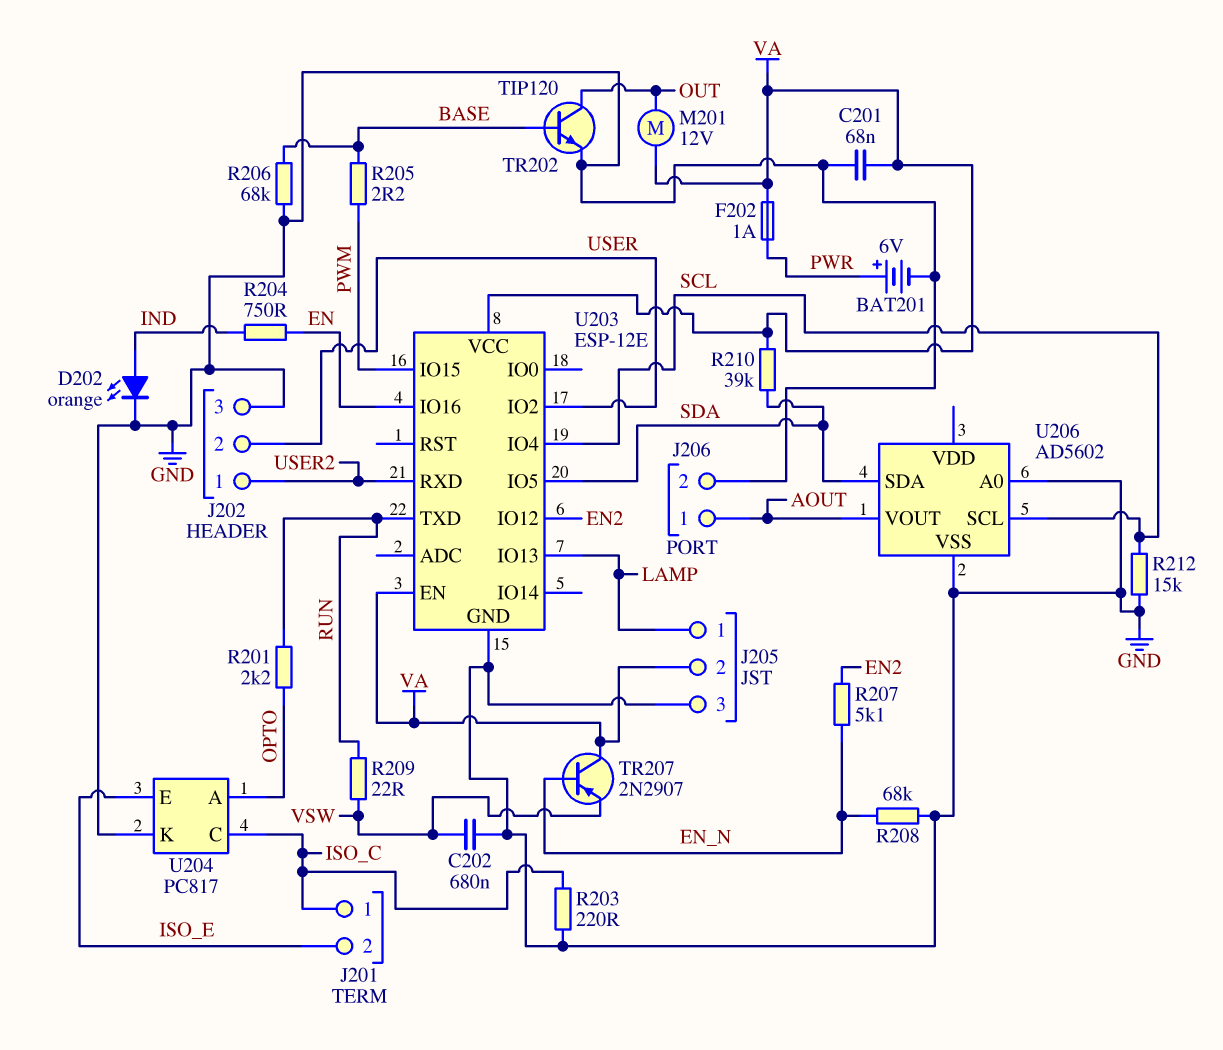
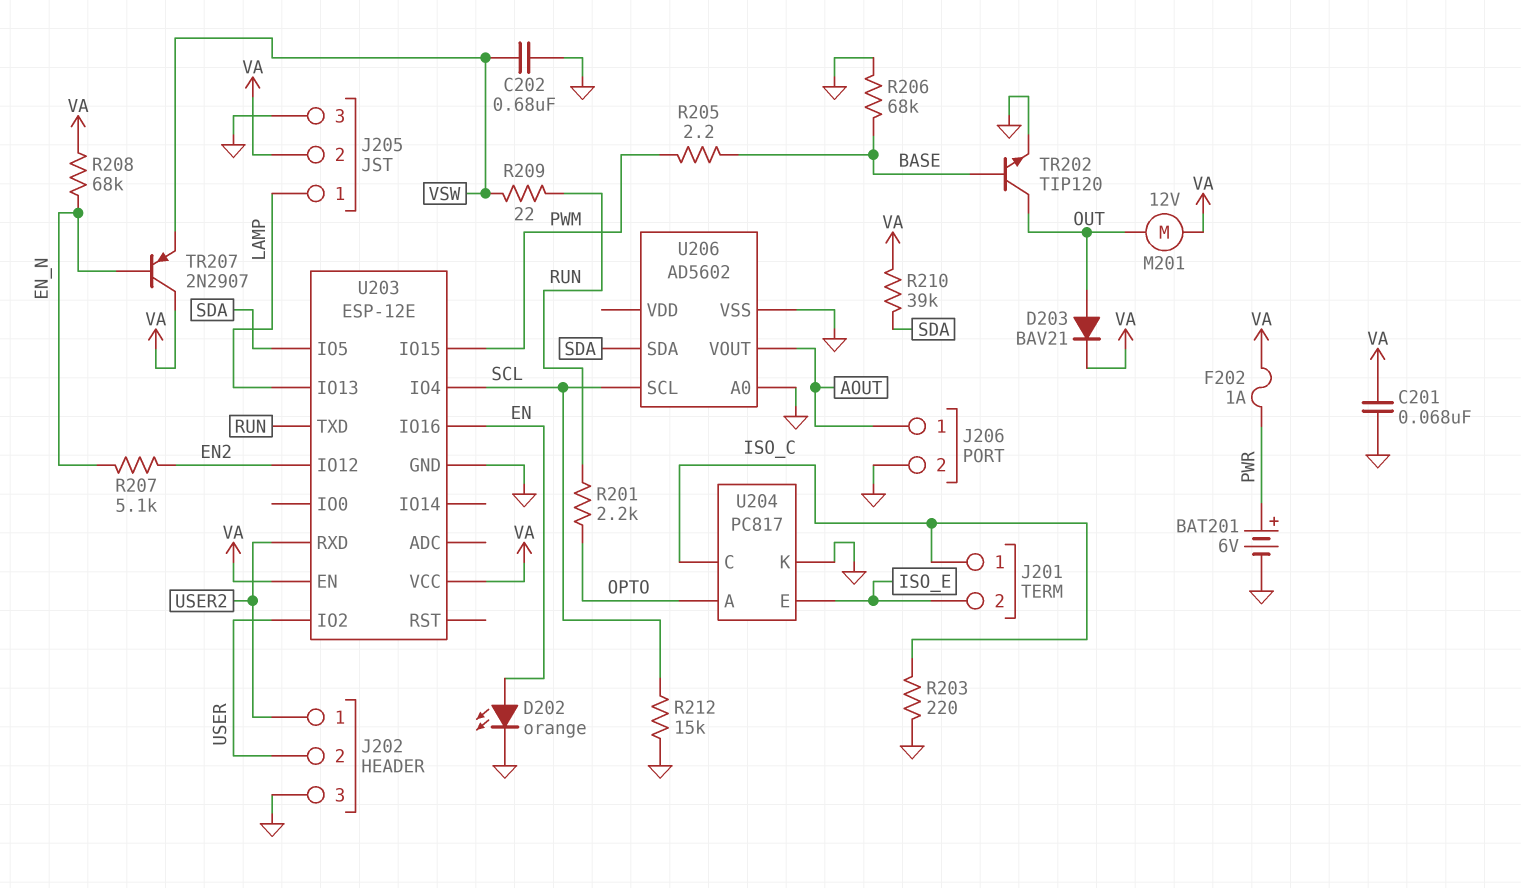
D202: LED orange (A IND, K GND) -> LED orange (A EN, K GND)
D203: none -> diode BAV21 (A OUT, K VA)
R204: 750 (EN, IND) -> none
R208: 68k (EN_N, GND) -> 68k (EN_N, VA)

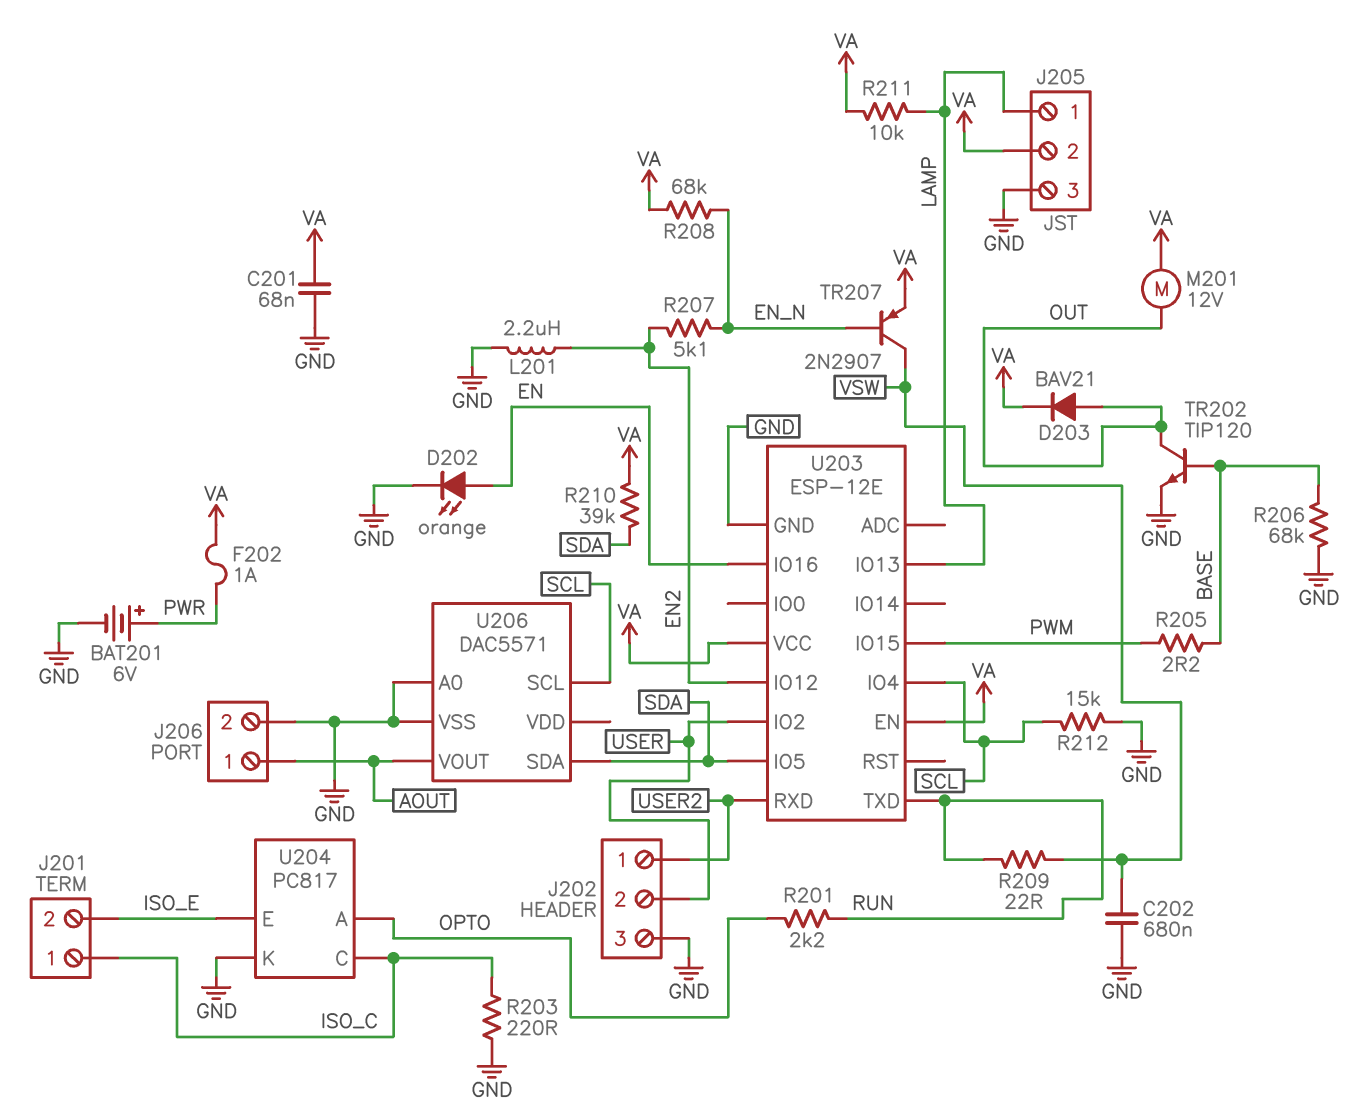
L201: none -> 2.2uH (EN2, GND)
R211: none -> 10k (LAMP, VA)
TR207: PNP 2N2907 (B EN_N, C VA, E VSW) -> PNP 2N2907 (B EN_N, C VSW, E VA)
U206: AD5602 -> DAC5571

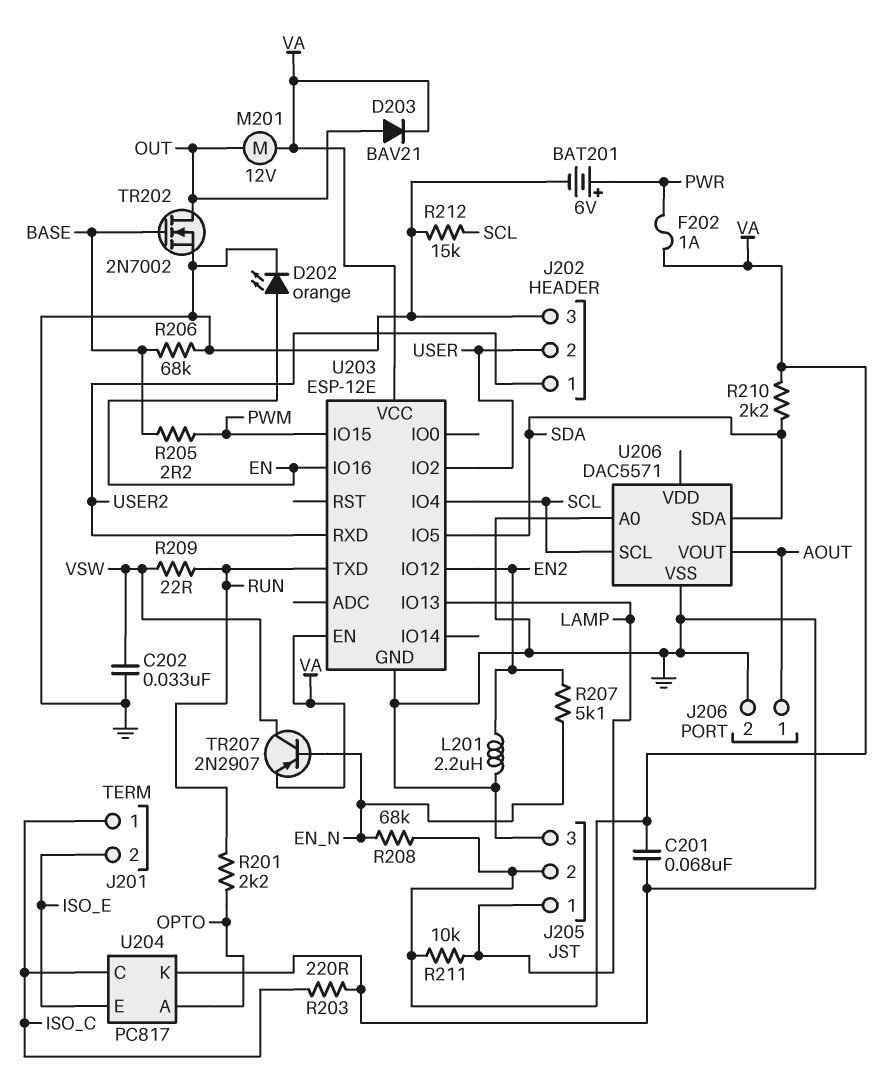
C202: 680nF (GND, VSW) -> 33nF (GND, VSW)
R210: 39k (SDA, VA) -> 2.2k (SDA, VA)
TR202: NPN TIP120 (B BASE, C OUT, E GND) -> NMOS 2N7002 (G BASE, D OUT, S GND)

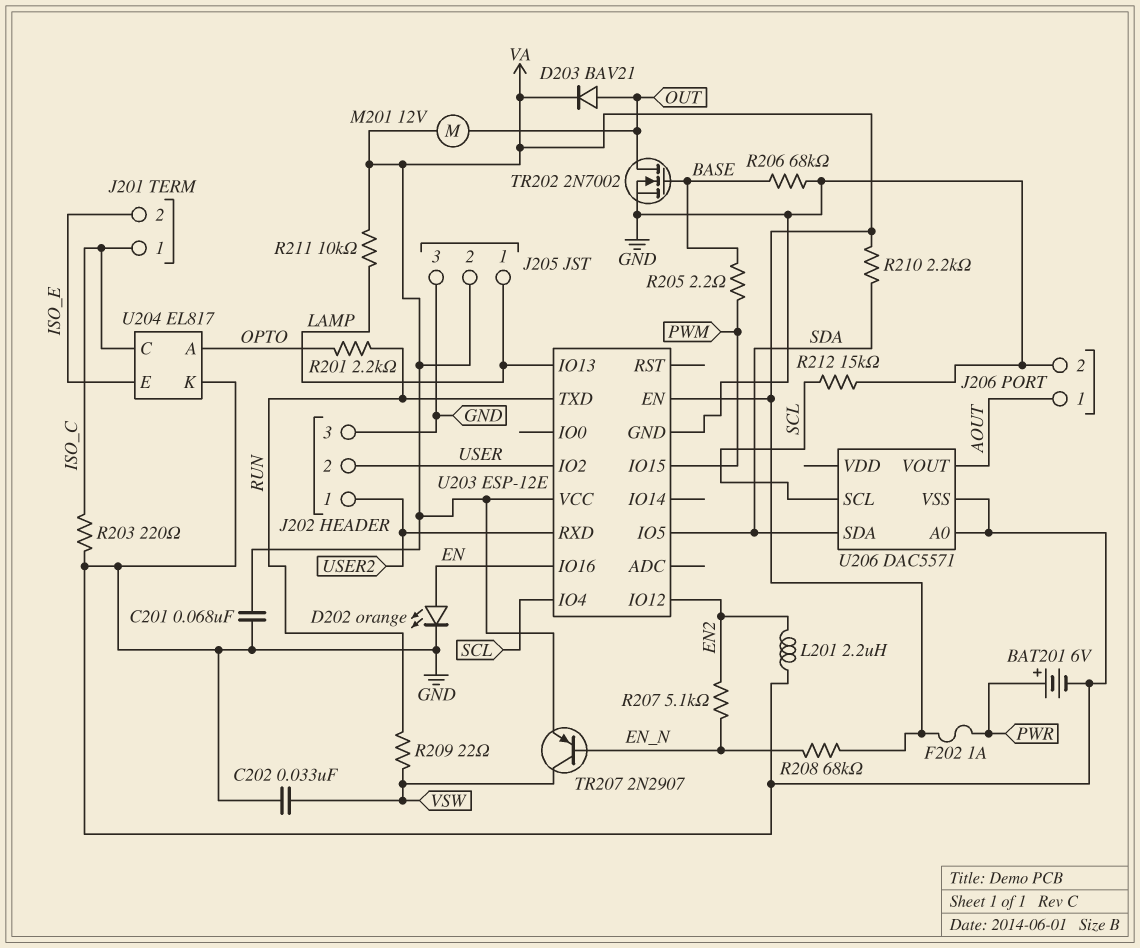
U204: PC817 -> EL817

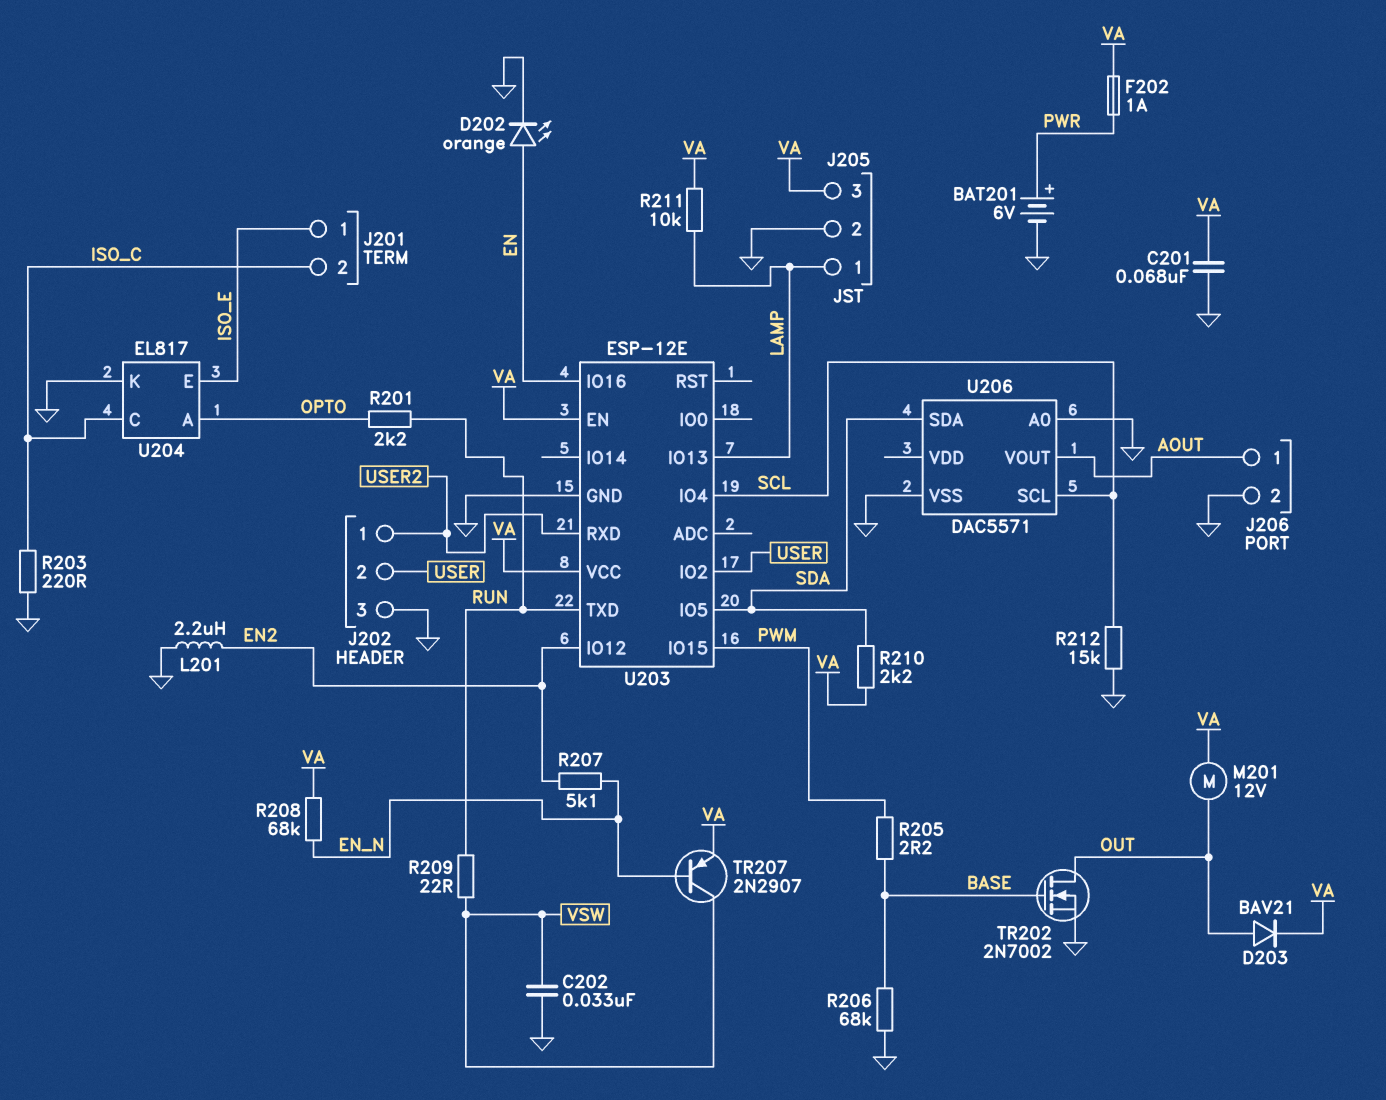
J201 pin 1: ISO_C -> ISO_E
J201 pin 2: ISO_E -> ISO_C
J205 pin 2: VA -> GND
J205 pin 3: GND -> VA

